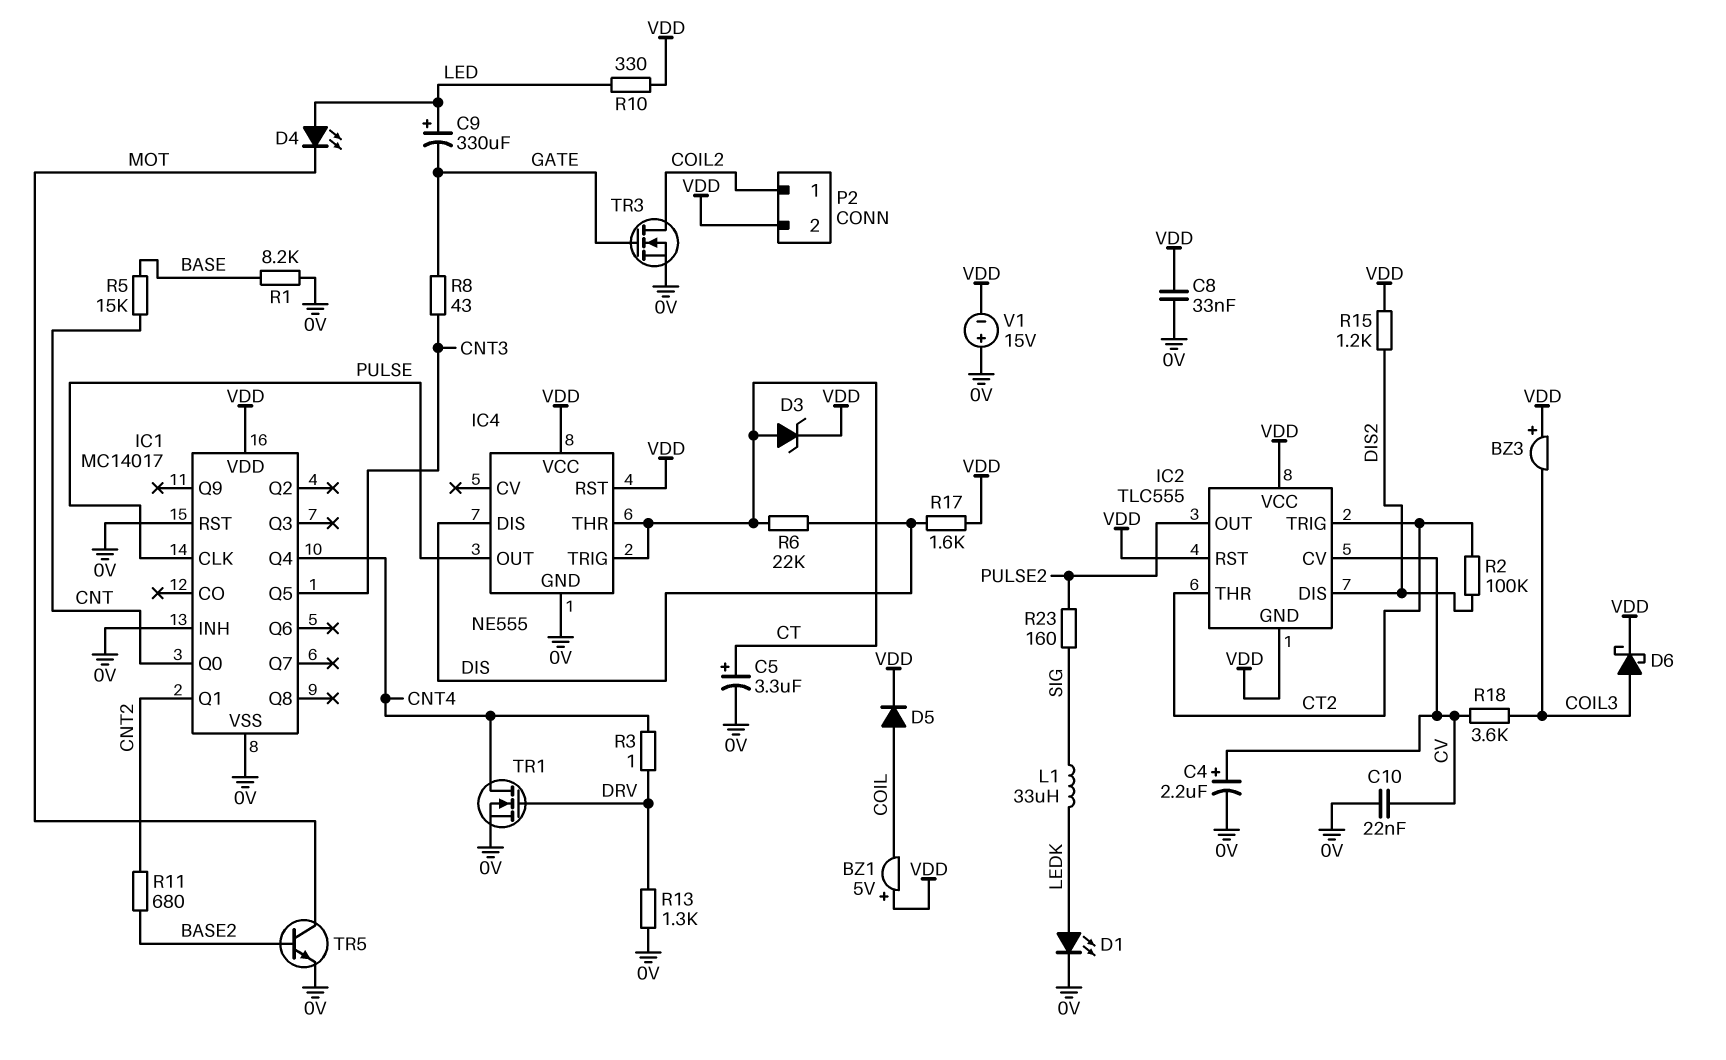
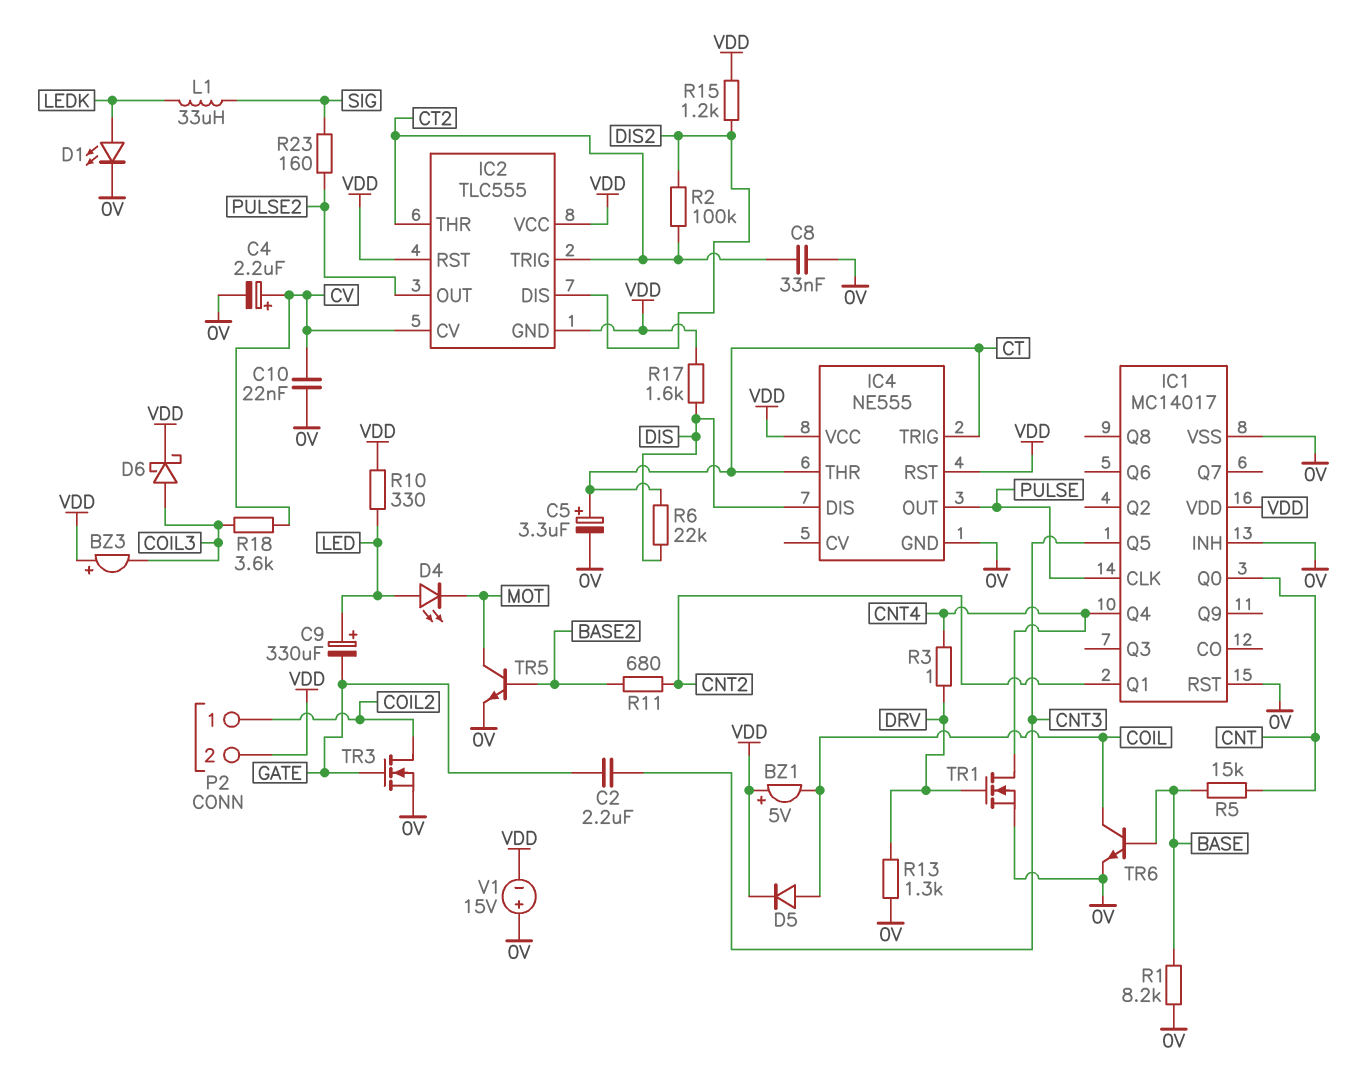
C2: none -> 2.2uF (CNT3, GATE)
C8: 33nF (0V, VDD) -> 33nF (0V, CT2)
D3: zener (A CT, K VDD) -> none
R8: 43 (CNT3, GATE) -> none
TR6: none -> NPN (B BASE, C COIL, E 0V)

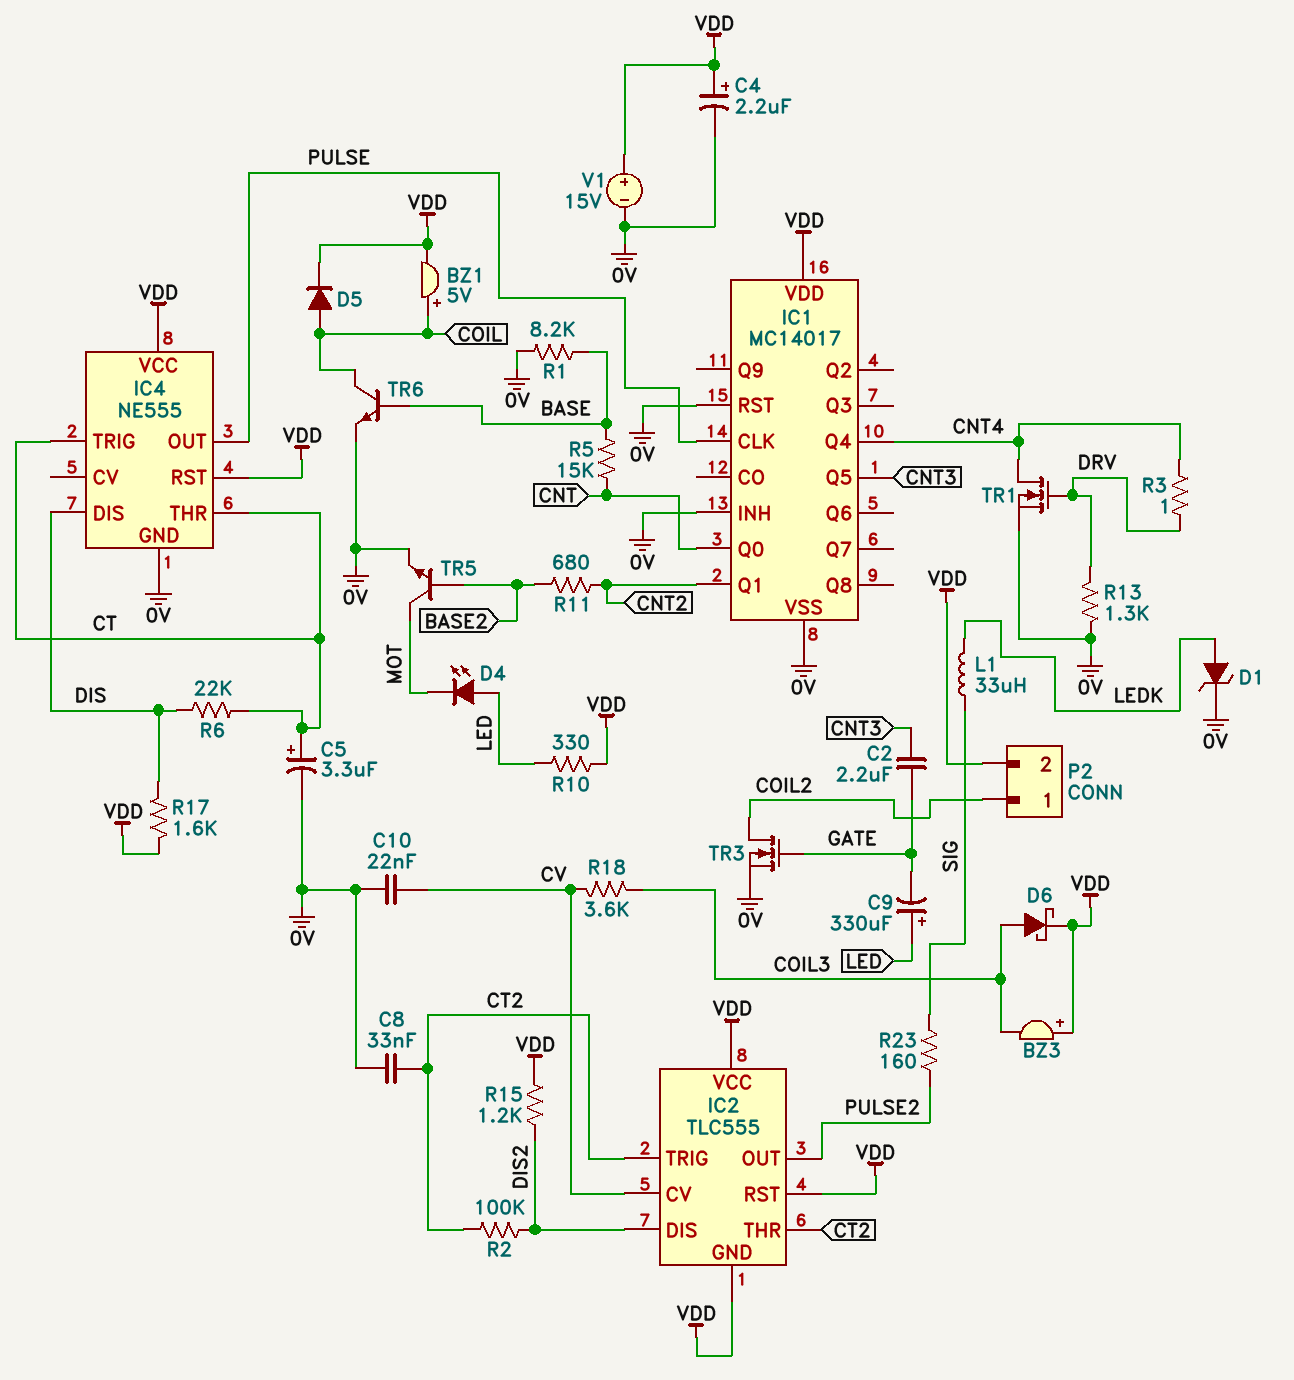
BZ1: buzzer 5V (plus VDD, minus COIL) -> buzzer 5V (plus COIL, minus VDD)
C4: 2.2uF (plus CV, minus 0V) -> 2.2uF (plus VDD, minus 0V)
D1: LED (A LEDK, K 0V) -> zener (A LEDK, K 0V)
V1: 15V (plus 0V, minus VDD) -> 15V (plus VDD, minus 0V)

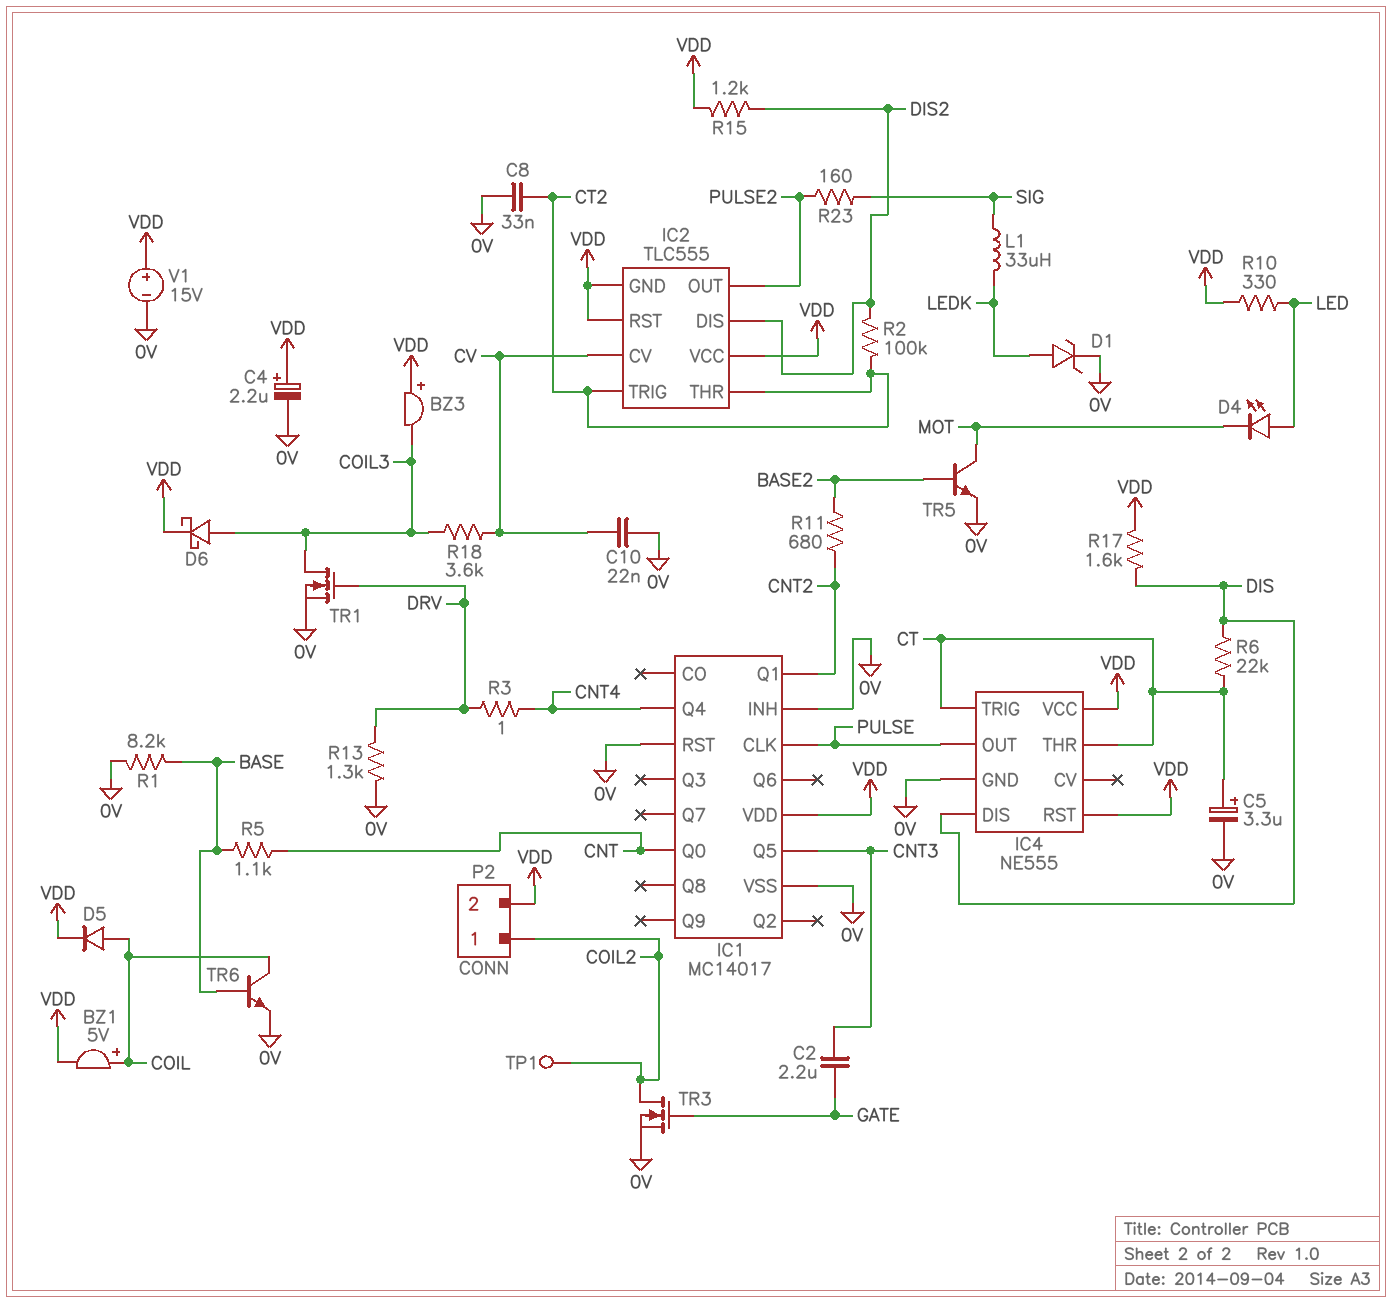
C9: 330uF (plus LED, minus GATE) -> none
R5: 15k (BASE, CNT) -> 1.1k (BASE, CNT)
TP1: none -> test point (COIL2)
TR1: NMOS (G DRV, D CNT4, S 0V) -> NMOS (G DRV, D COIL3, S 0V)

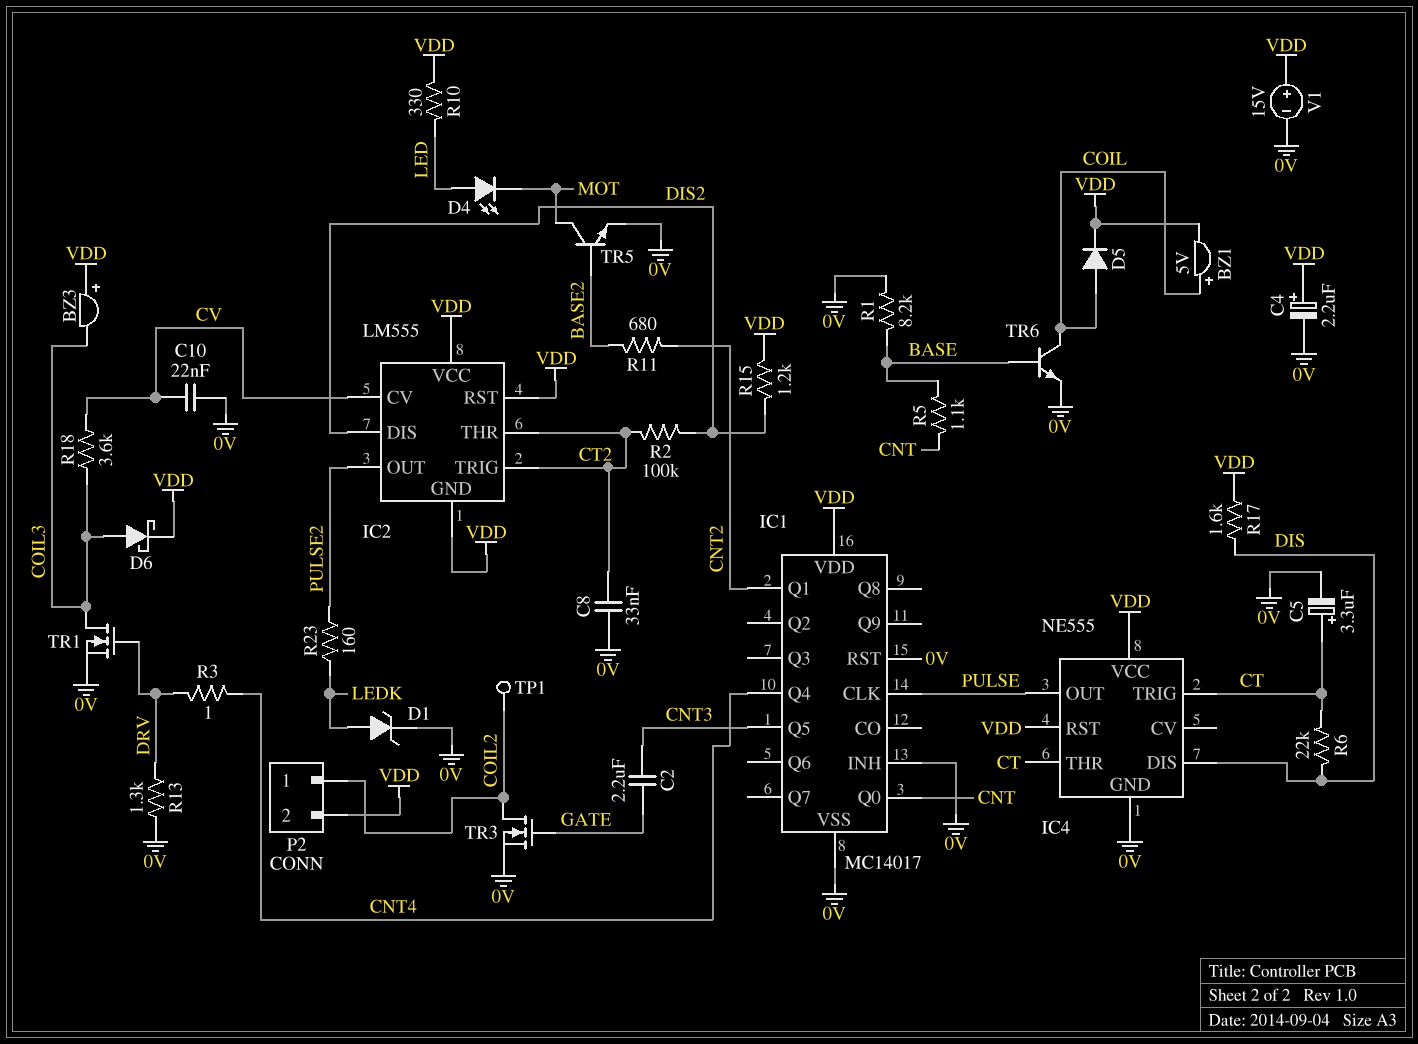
IC2: TLC555 -> LM555
L1: 33uH (LEDK, SIG) -> none
R23: 160 (PULSE2, SIG) -> 160 (LEDK, PULSE2)

